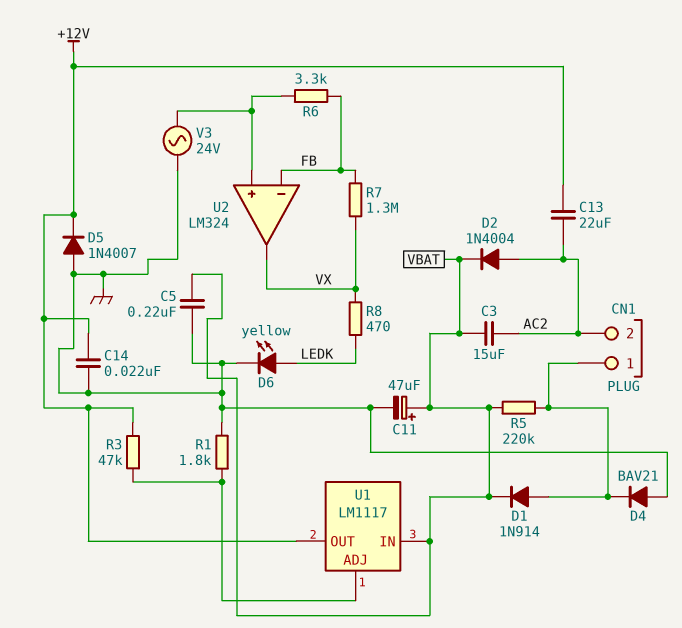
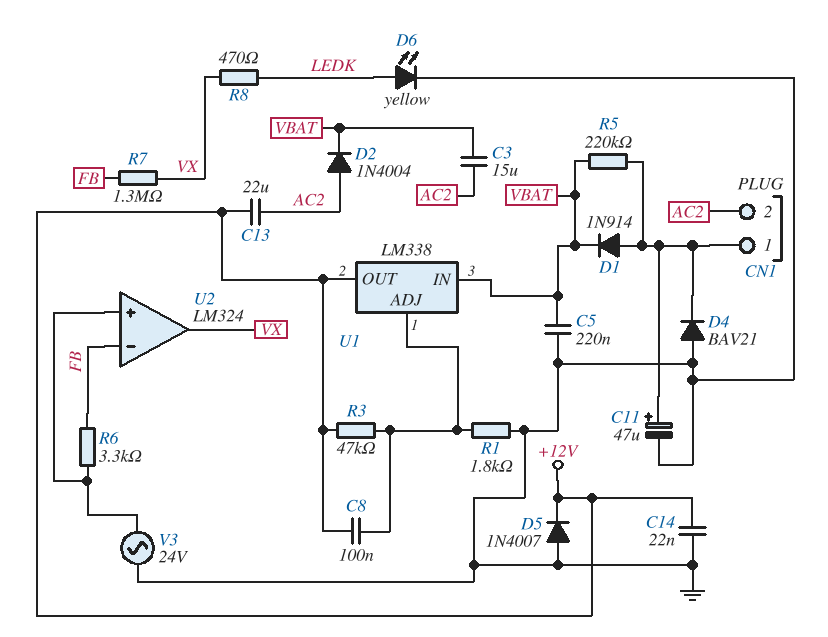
C8: none -> 100nF (+12V, U1/ADJ)
C11: 47uF (plus VBAT, minus GND) -> 47uF (plus CN1/1, minus GND)
U1: LM1117 -> LM338

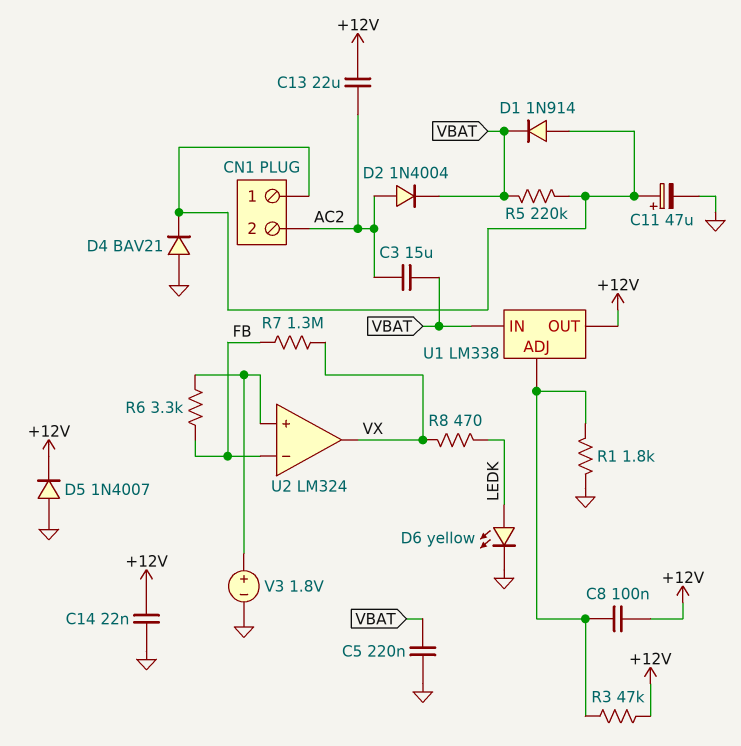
V3: AC 24V (GND, U2/in+) -> 1.8V (plus U2/in+, minus GND)

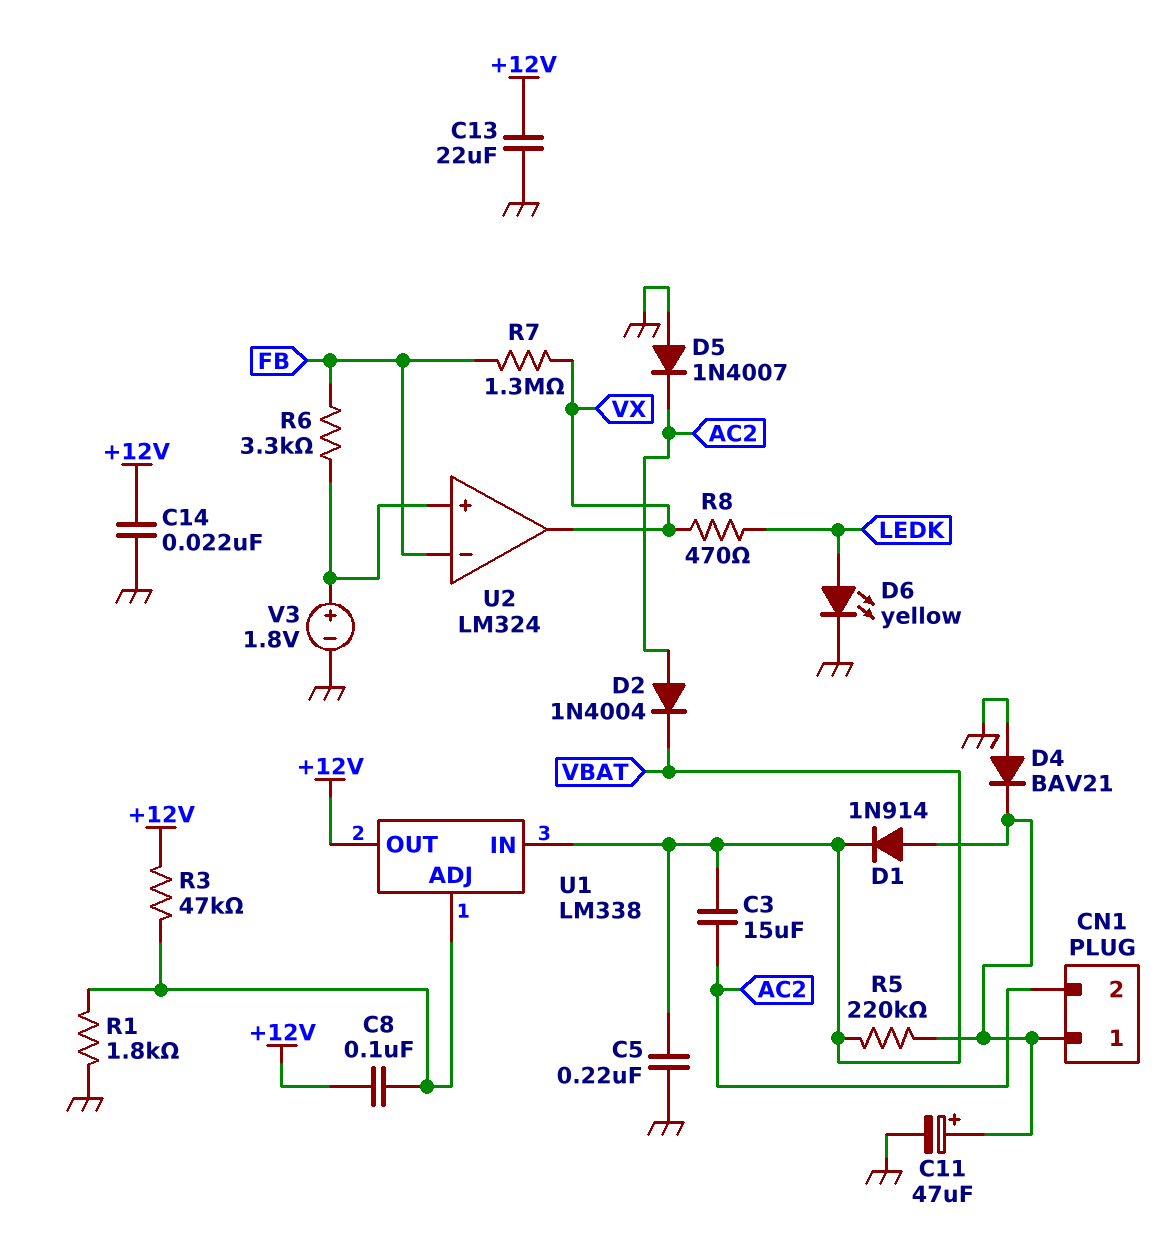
C13: 22uF (+12V, AC2) -> 22uF (+12V, GND)
D5: diode 1N4007 (A GND, K +12V) -> diode 1N4007 (A GND, K AC2)

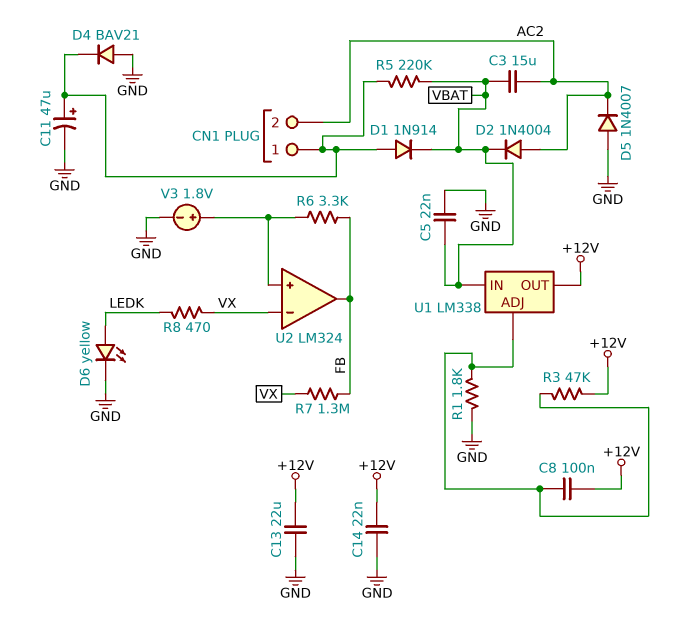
C5: 220nF (GND, VBAT) -> 22nF (GND, VBAT)
U2 pin in-: FB -> VX
U2 pin out: VX -> FB

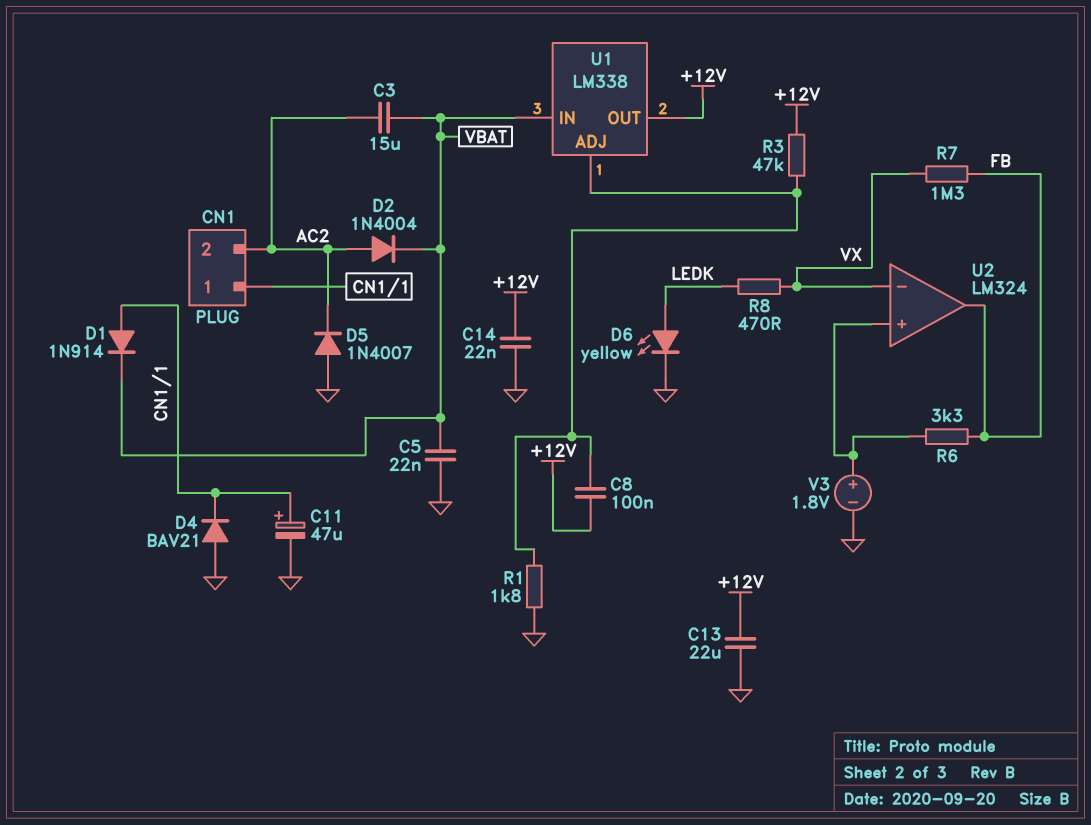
R5: 220k (CN1/1, VBAT) -> none

